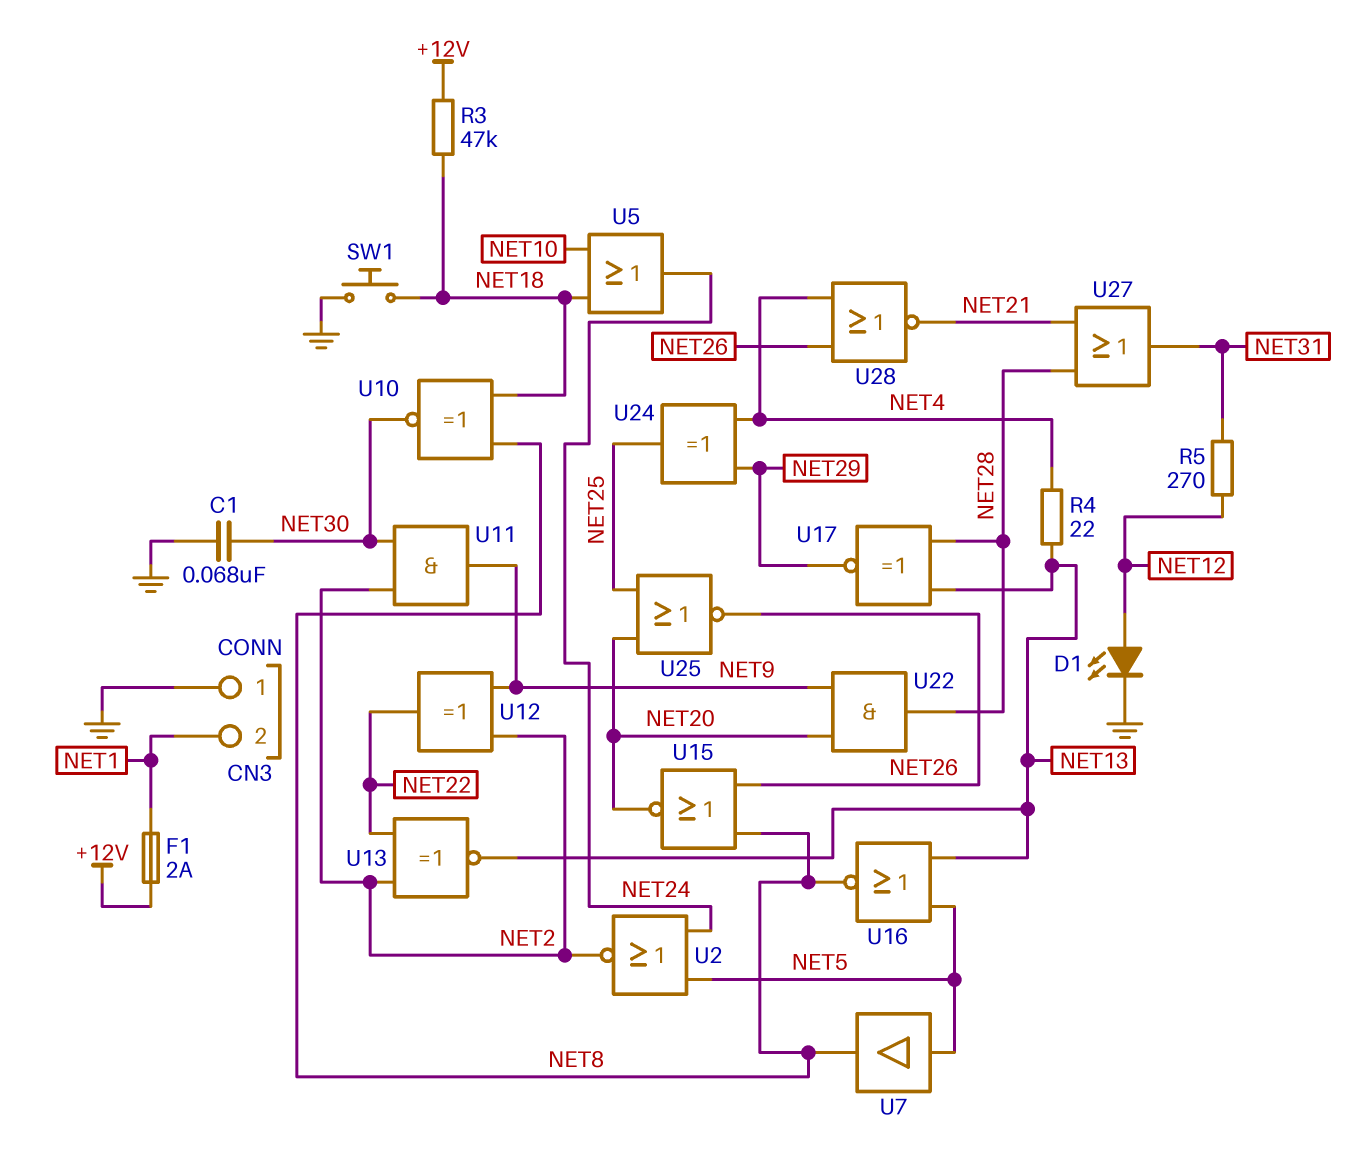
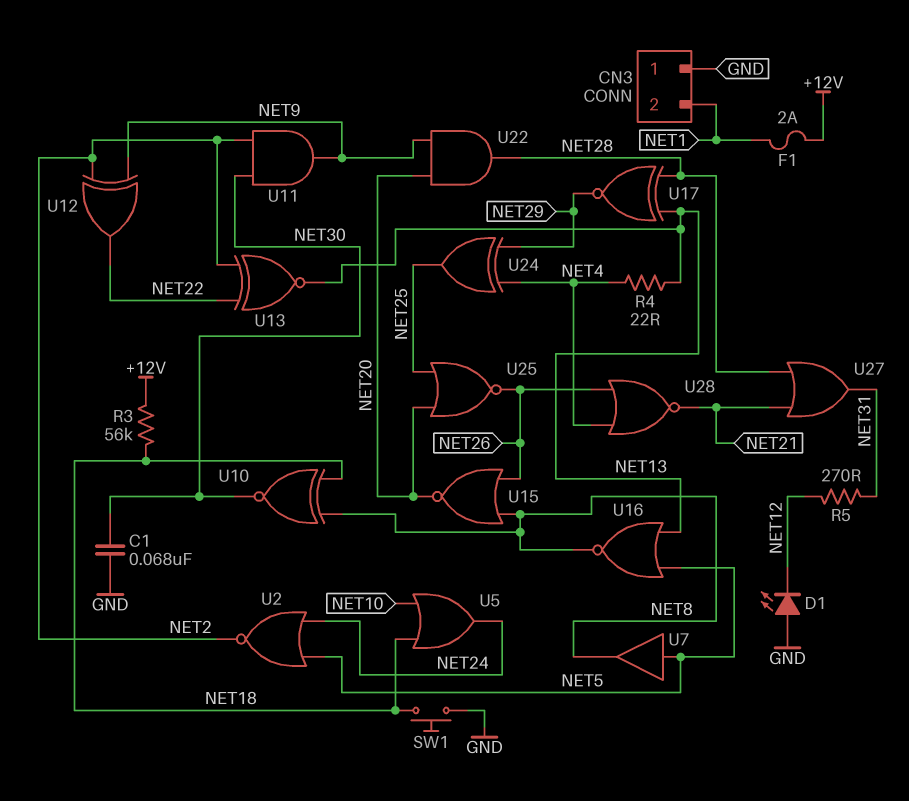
D1: LED (A NET12, K GND) -> LED (A GND, K NET12)
R3: 47k (+12V, NET18) -> 56k (+12V, NET18)

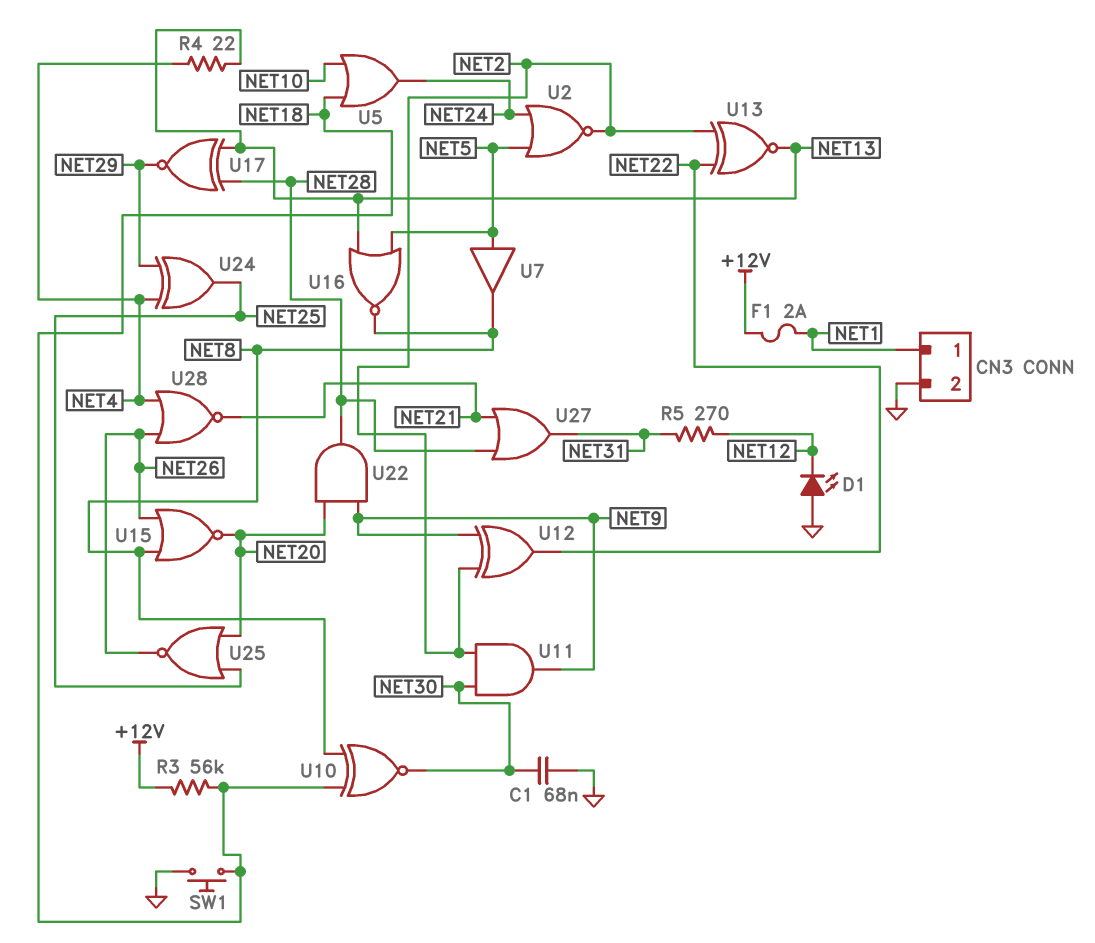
CN3 pin 1: GND -> NET1
CN3 pin 2: NET1 -> GND

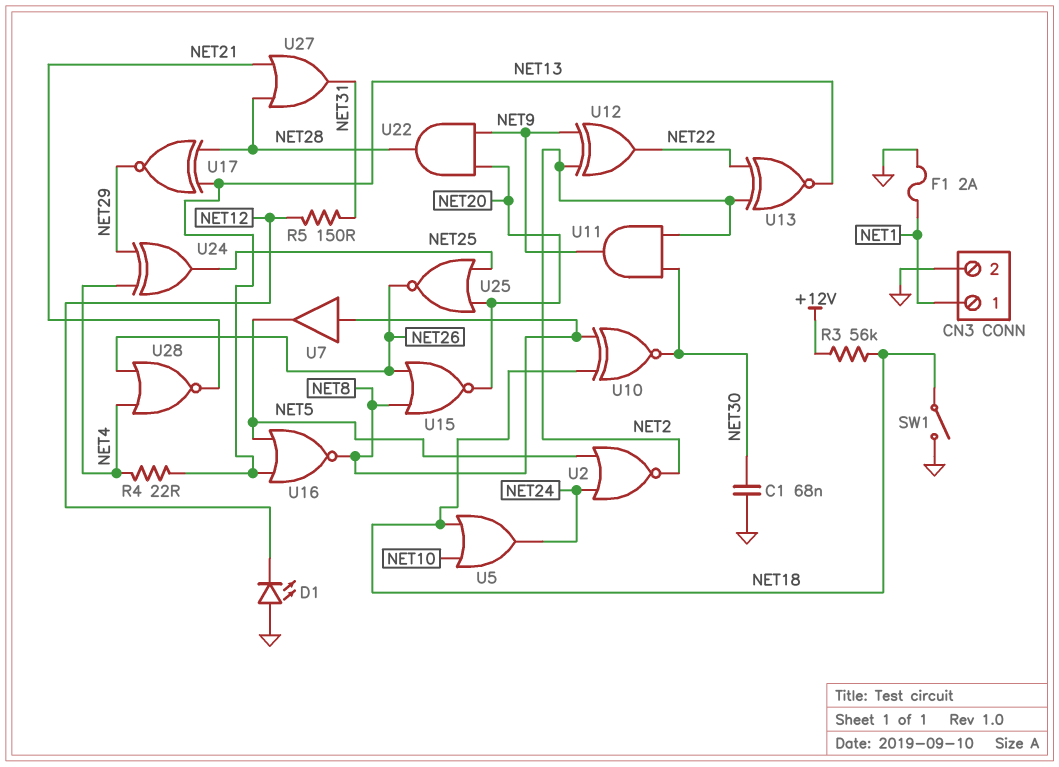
F1: 2A (+12V, NET1) -> 2A (GND, NET1)
R5: 270 (NET12, NET31) -> 150 (NET12, NET31)
SW1: button (GND, NET18) -> switch (GND, NET18)
U7: buffer (in NET5, out NET8) -> buffer (in NET8, out NET5)

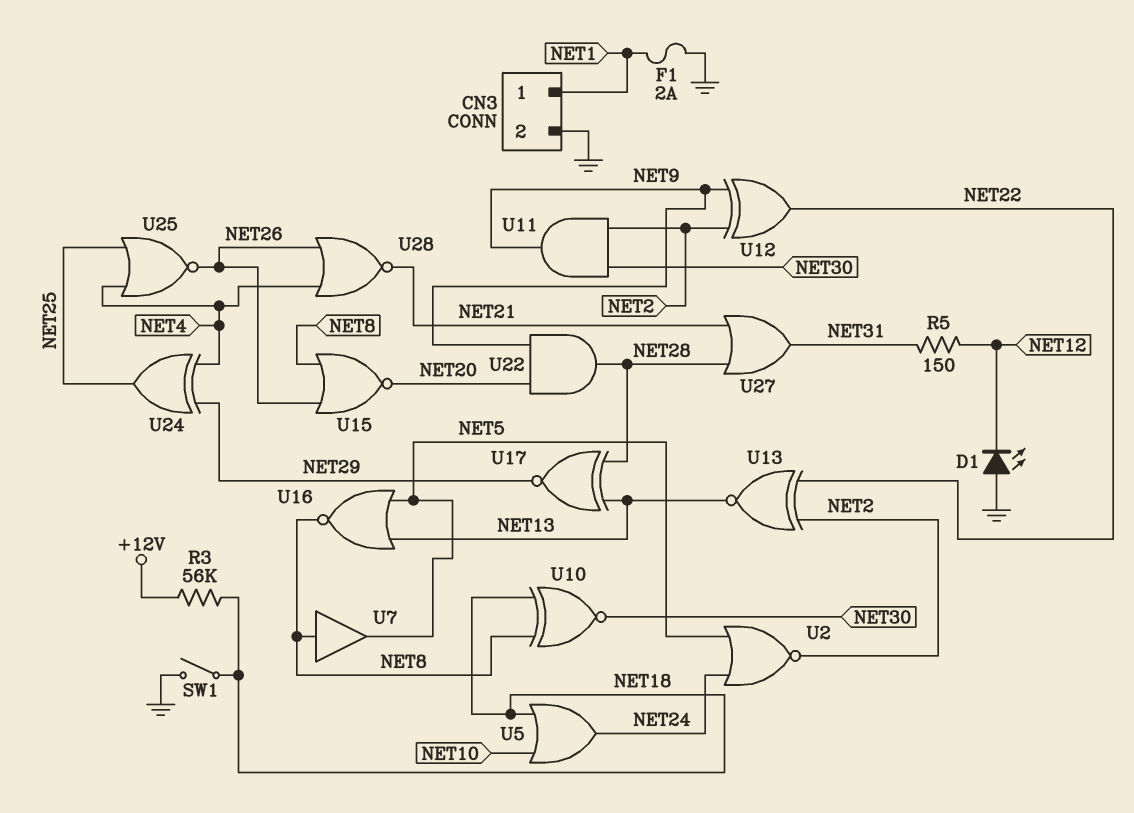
C1: 68nF (GND, NET30) -> none
R4: 22 (NET4, NET13) -> none
U25: NOR (in NET20, in NET25, out NET26) -> NOR (in NET4, in NET25, out NET26)

